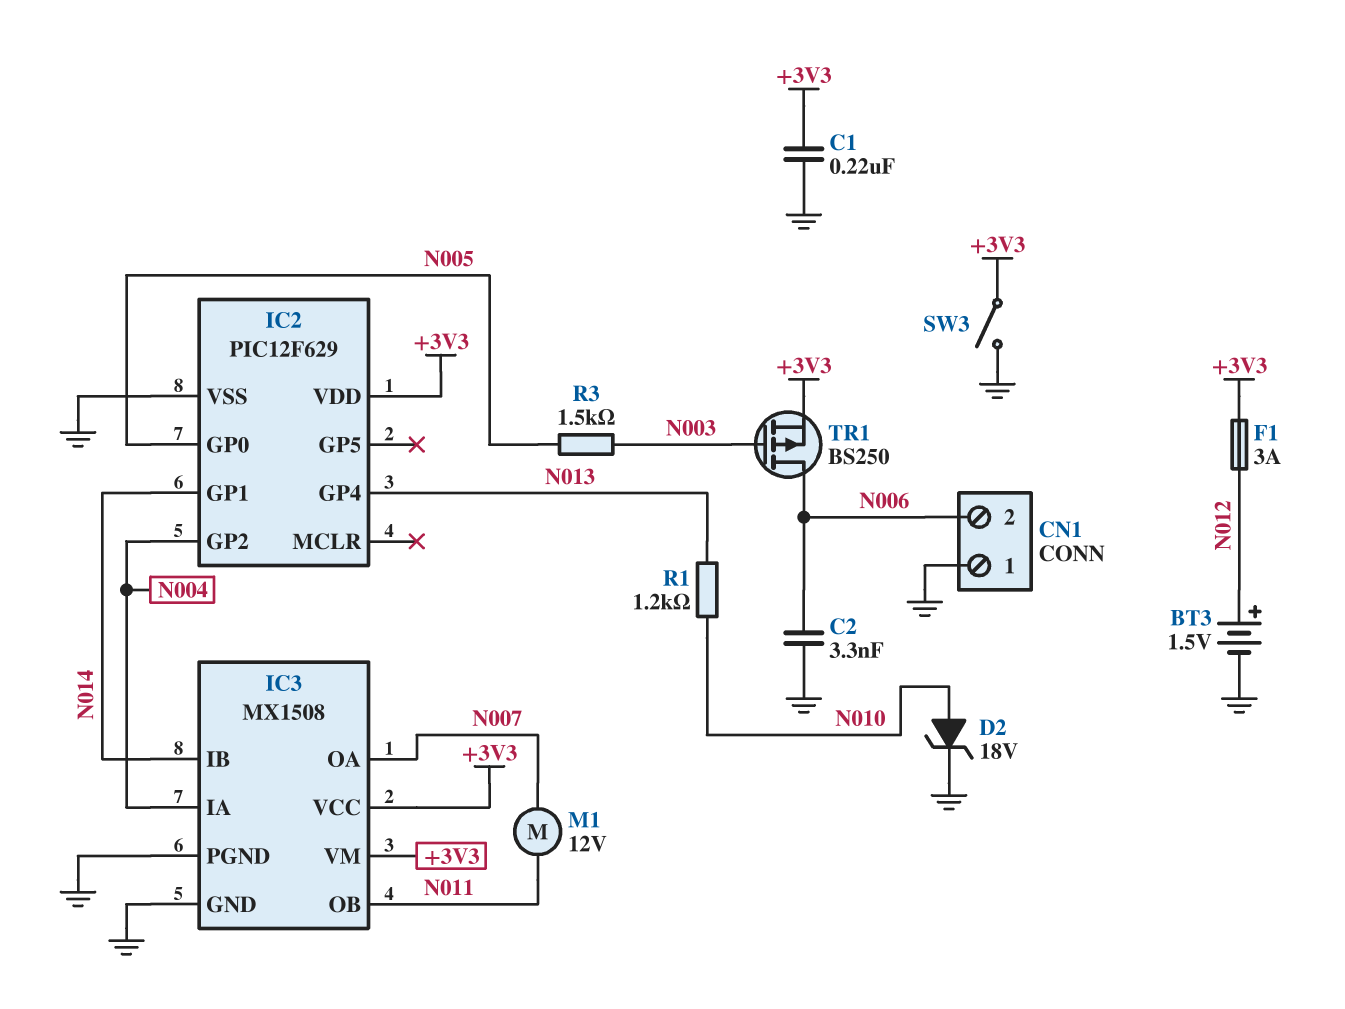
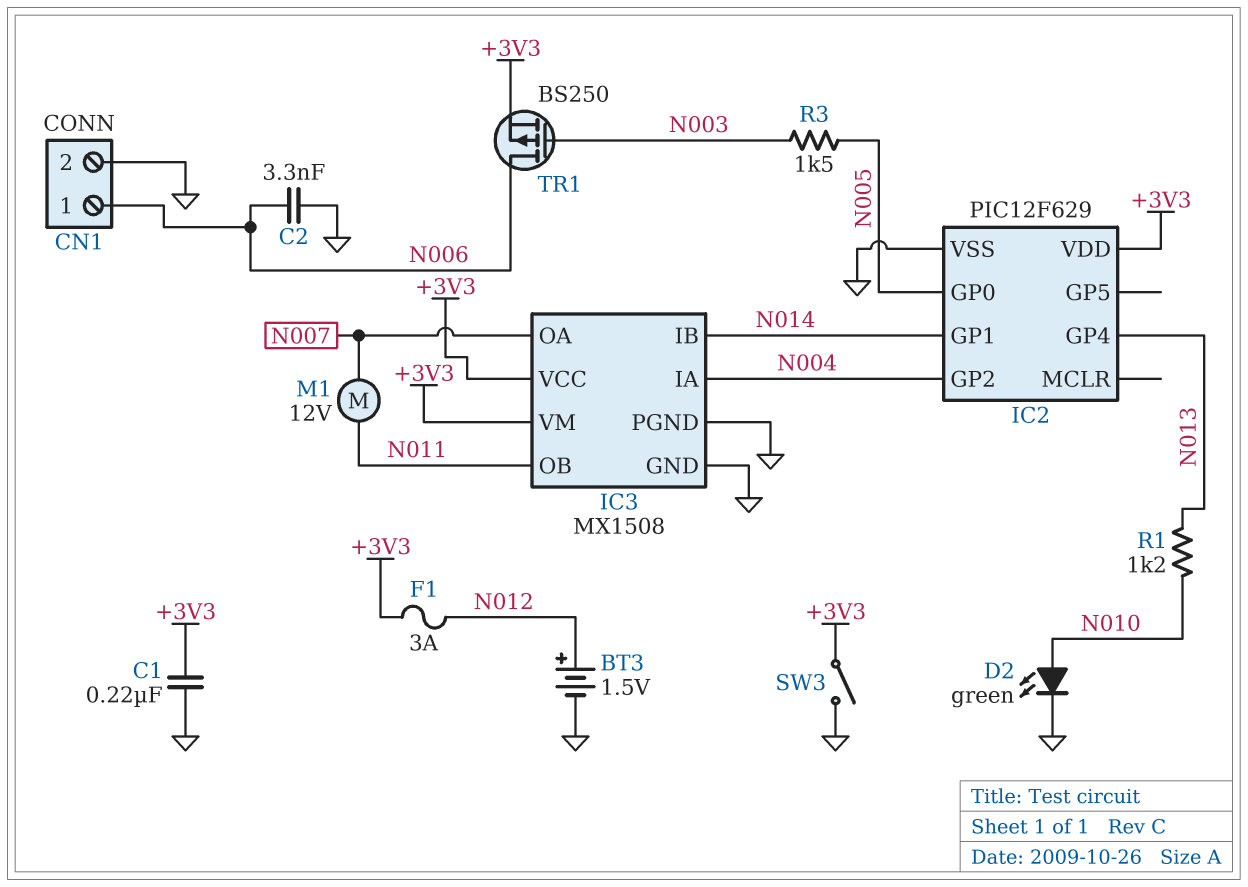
CN1 pin 1: GND -> N006
CN1 pin 2: N006 -> GND
D2: zener 18V (A N010, K GND) -> LED green (A N010, K GND)

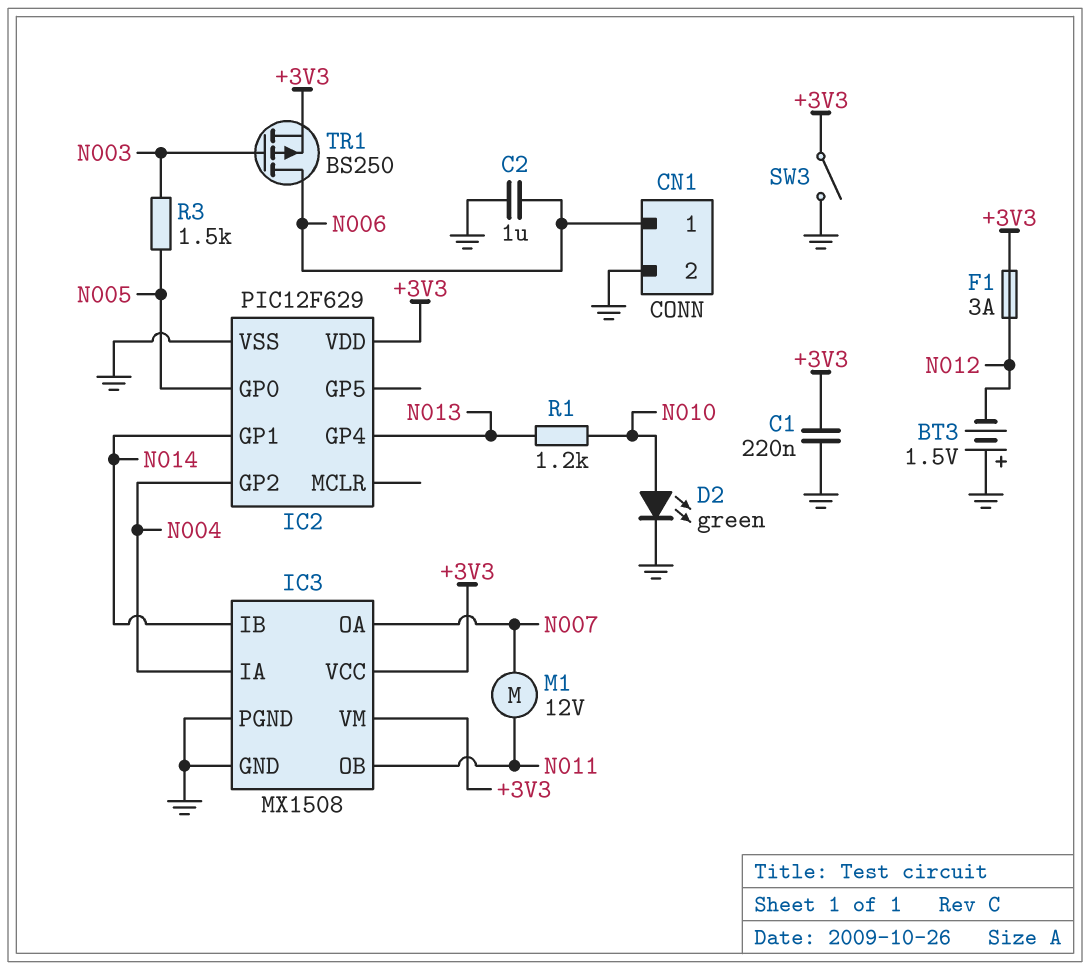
BT3: 1.5V (plus N012, minus GND) -> 1.5V (plus GND, minus N012)
C2: 3.3nF (GND, N006) -> 1uF (GND, N006)

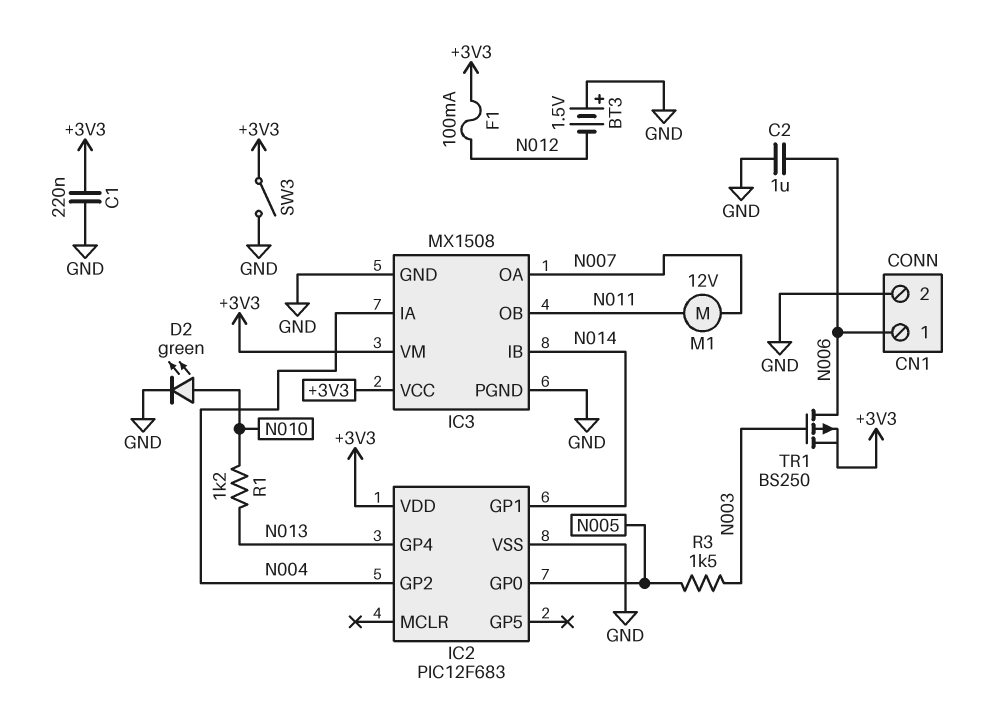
F1: 3A (+3V3, N012) -> 100mA (+3V3, N012)
IC2: PIC12F629 -> PIC12F683

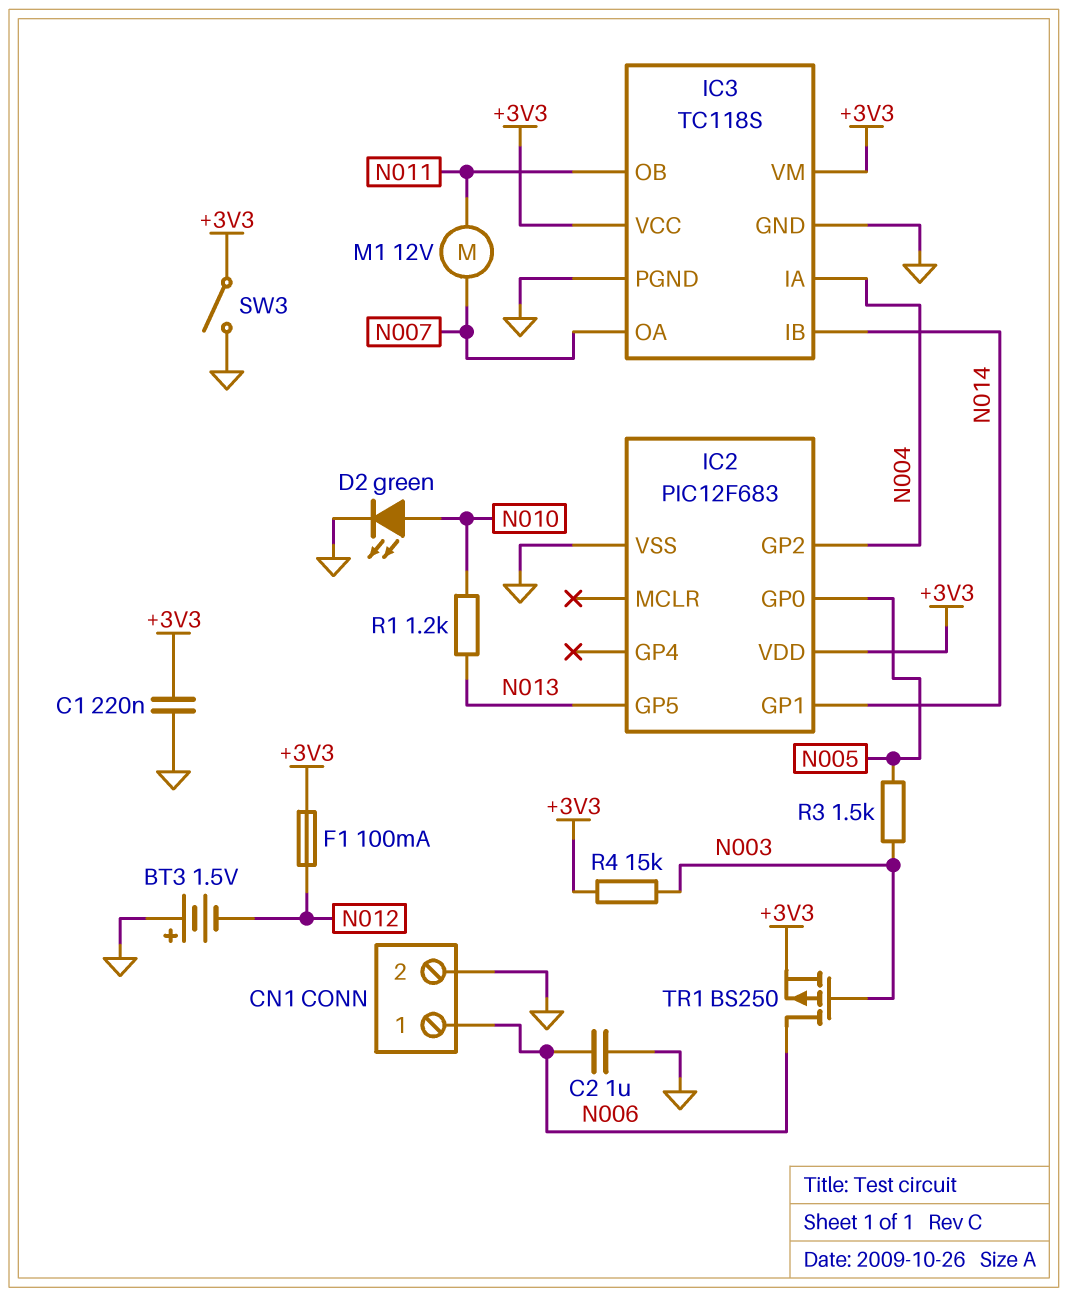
IC2 pin GP4: N013 -> none
IC2 pin GP5: none -> N013
IC3: MX1508 -> TC118S
R4: none -> 15k (+3V3, N003)

